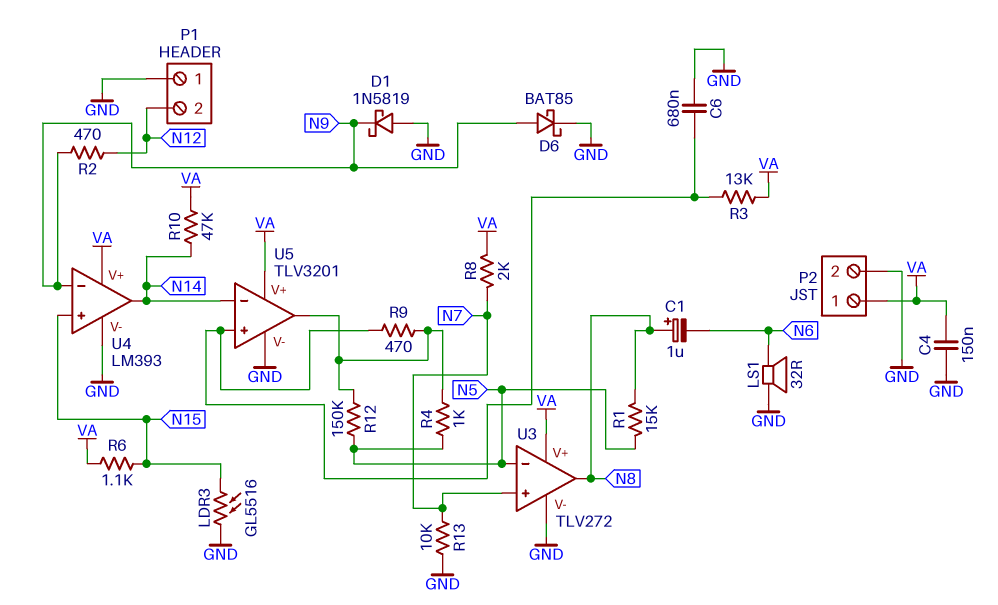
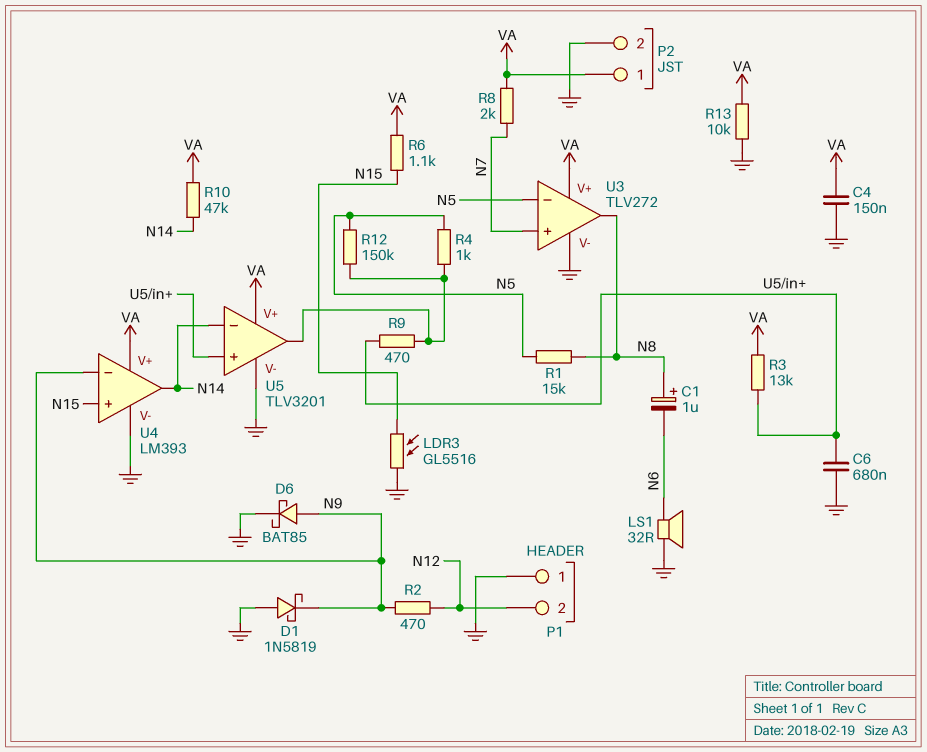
R13: 10k (GND, N7) -> 10k (GND, VA)

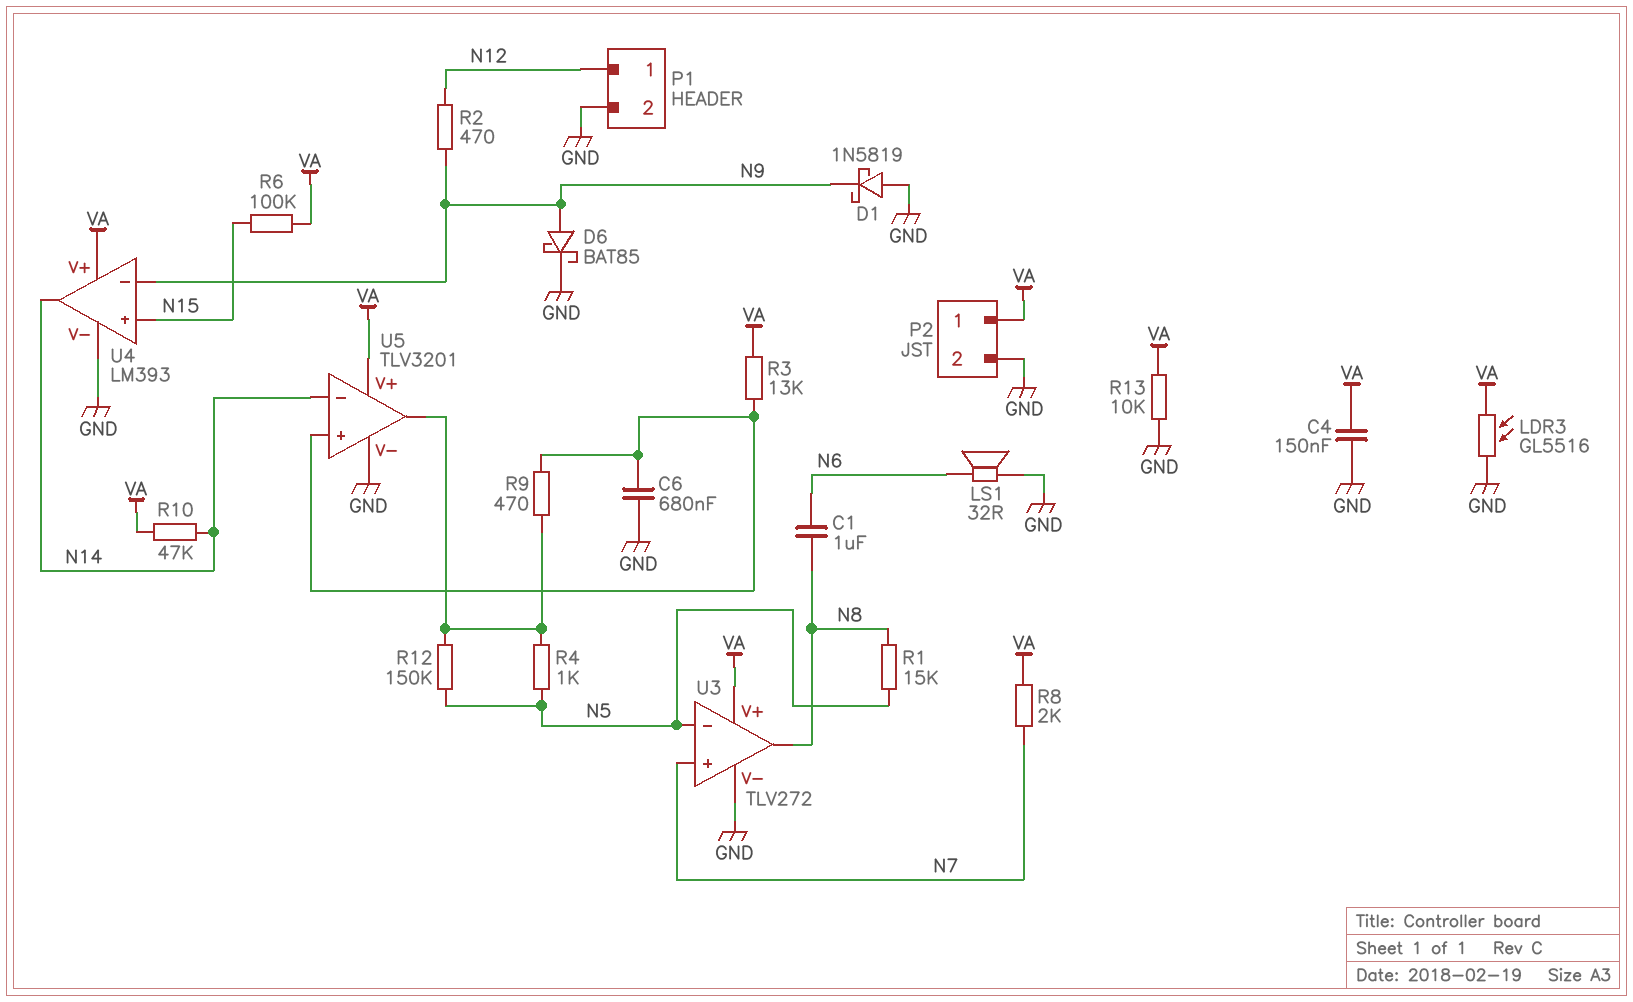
C1: 1uF (plus N8, minus N6) -> 1uF (N6, N8)
LDR3: GL5516 (GND, N15) -> GL5516 (GND, VA)
P1 pin 1: GND -> N12
P1 pin 2: N12 -> GND
R6: 1.1k (N15, VA) -> 100k (N15, VA)

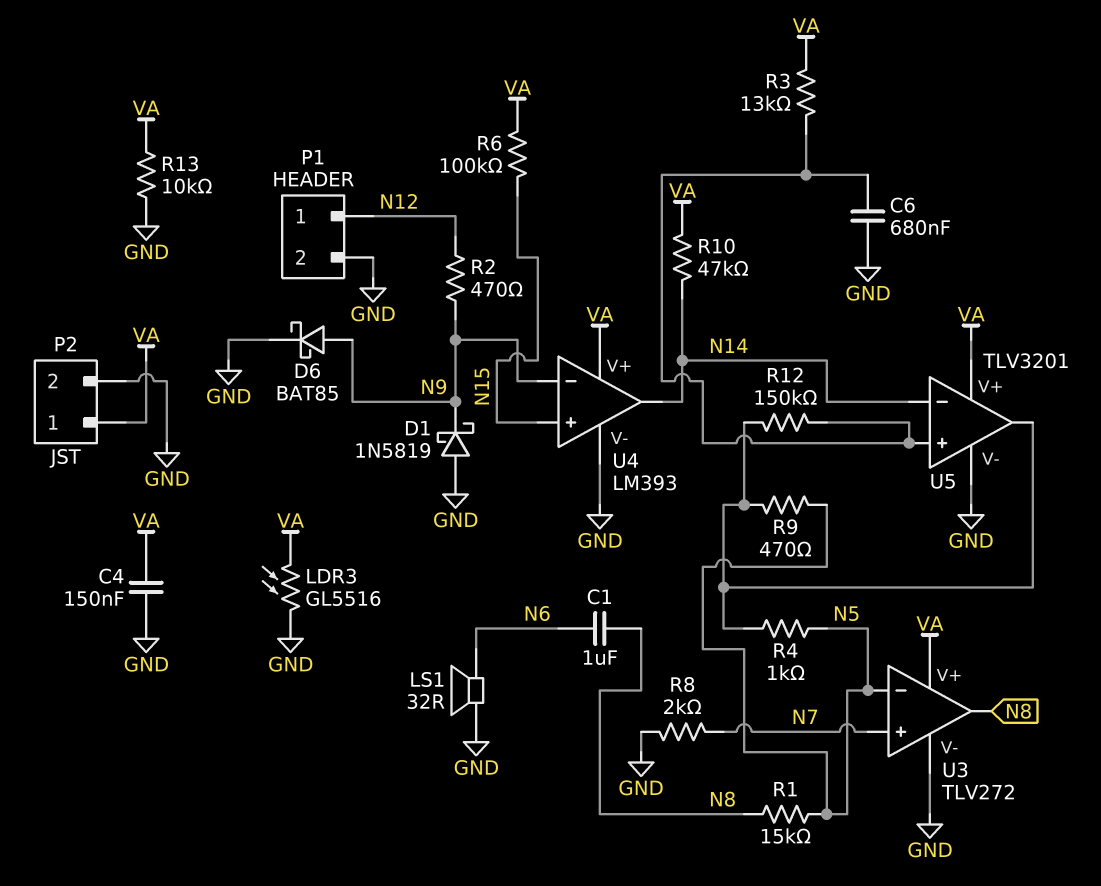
R8: 2k (N7, VA) -> 2k (GND, N7)
R9: 470 (U5/in+, U5/out) -> 470 (N5, U5/out)
R12: 150k (N5, U5/out) -> 150k (U5/in+, U5/out)

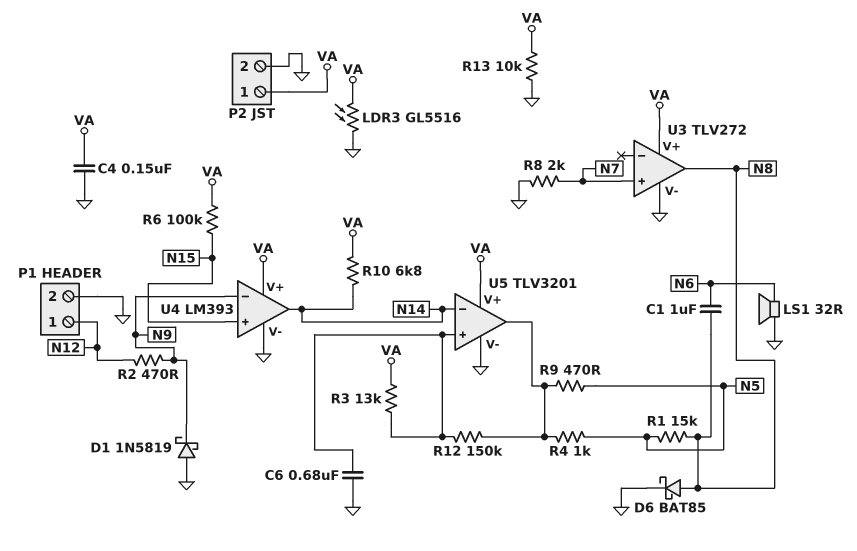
D6: schottky BAT85 (A N9, K GND) -> schottky BAT85 (A N8, K GND)
R10: 47k (N14, VA) -> 6.8k (N14, VA)
U3 pin in-: N5 -> none

